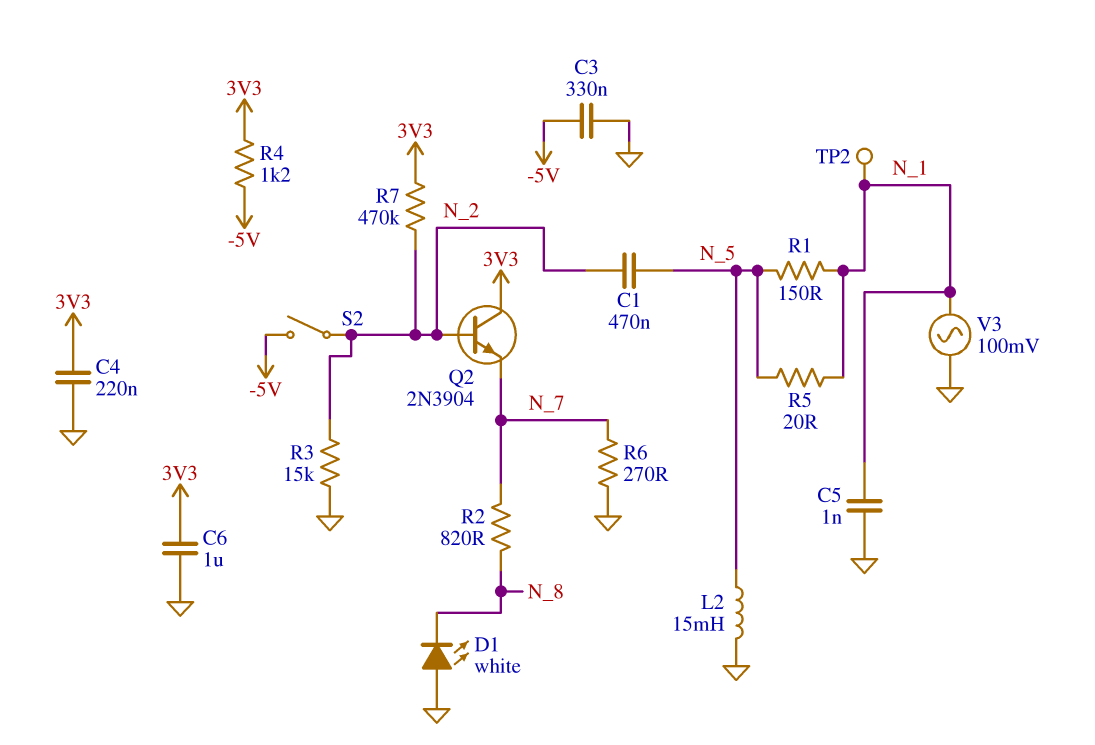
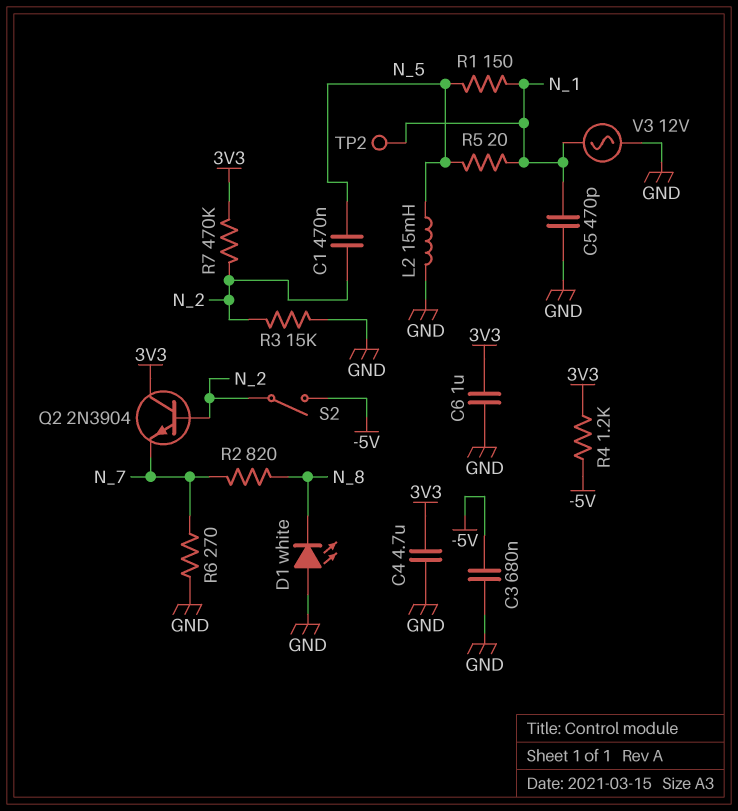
C3: 330nF (-5V, GND) -> 680nF (-5V, GND)
C4: 220nF (3V3, GND) -> 4.7uF (3V3, GND)
C5: 1nF (GND, N_1) -> 470pF (GND, N_1)
V3: AC 100mV (GND, N_1) -> AC 12V (GND, N_1)

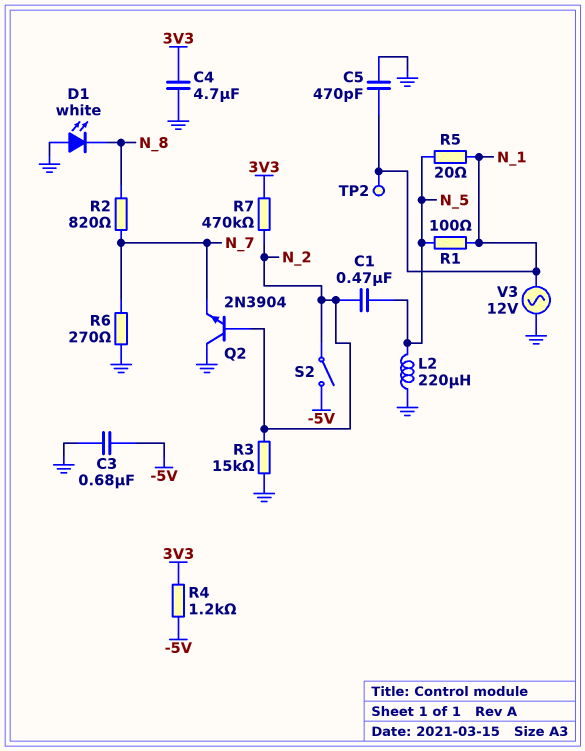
C6: 1uF (3V3, GND) -> none
L2: 15mH (GND, N_5) -> 220uH (GND, N_5)
Q2: NPN 2N3904 (B N_2, C 3V3, E N_7) -> NPN 2N3904 (B N_2, C GND, E N_7)
R1: 150 (N_1, N_5) -> 100 (N_1, N_5)

